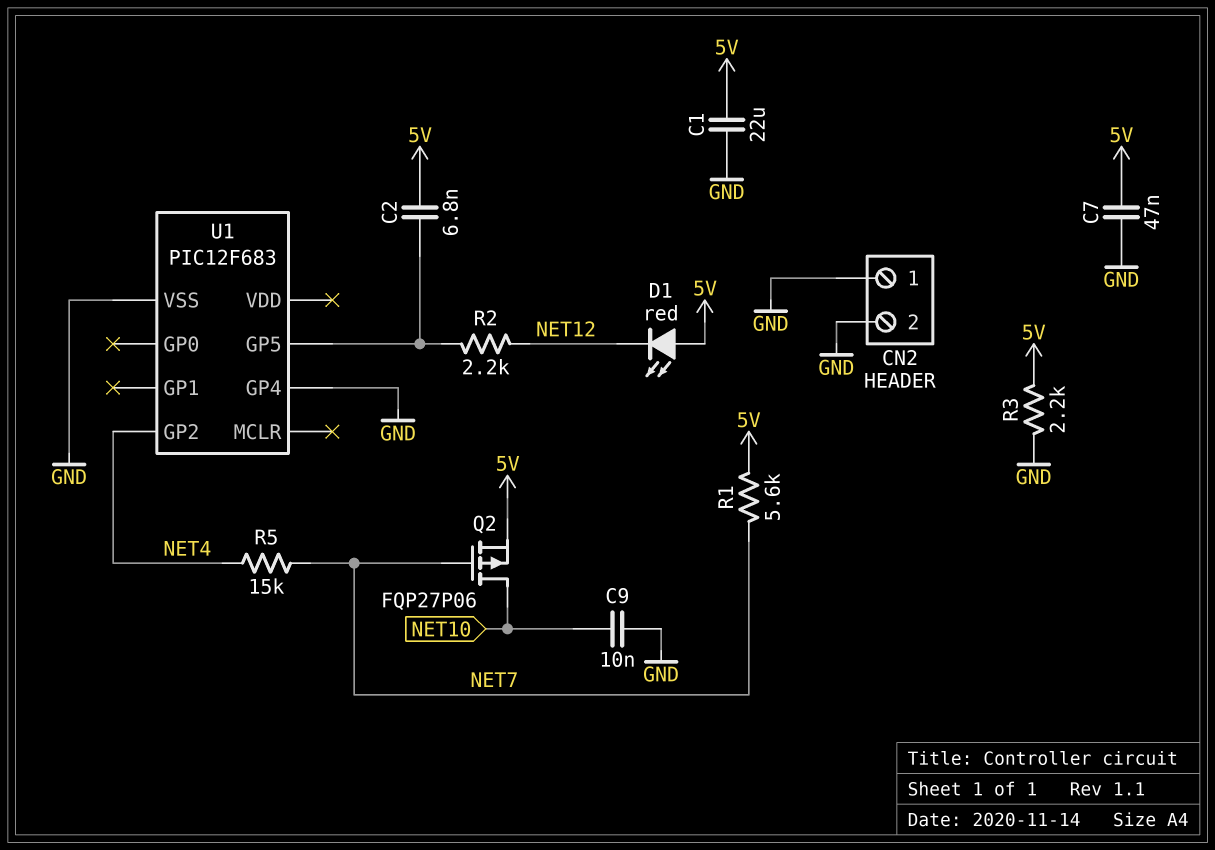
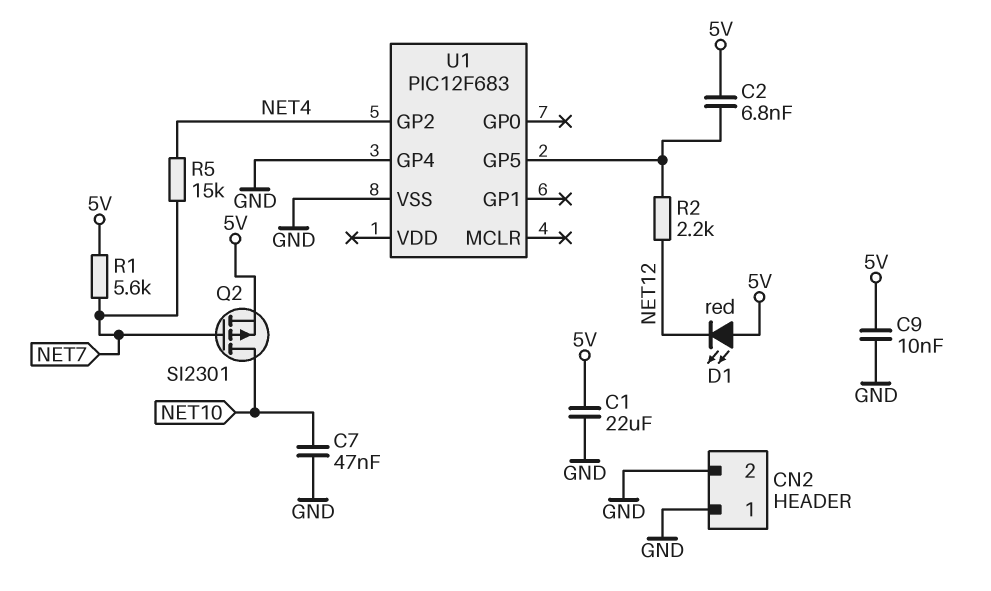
C7: 47nF (5V, GND) -> 47nF (GND, NET10)
C9: 10nF (GND, NET10) -> 10nF (5V, GND)
Q2: PMOS FQP27P06 (G NET7, D NET10, S 5V) -> PMOS SI2301 (G NET7, D NET10, S 5V)
R3: 2.2k (5V, GND) -> none

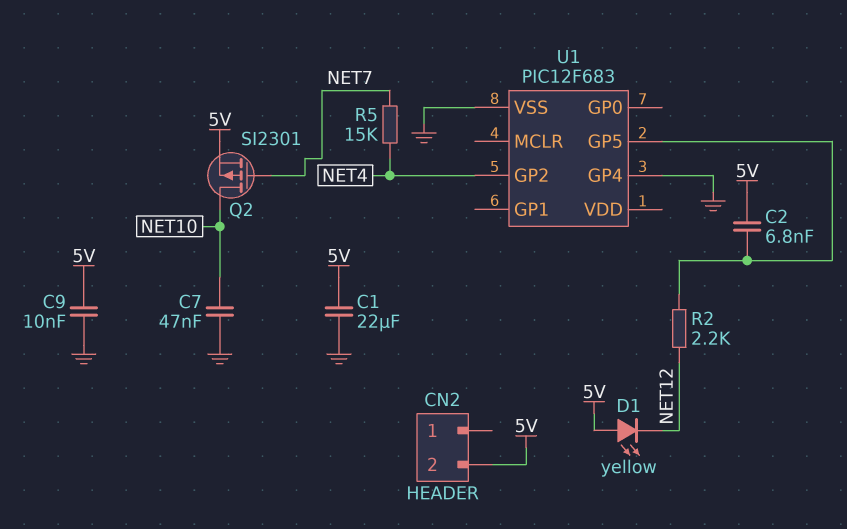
CN2 pin 1: GND -> none
CN2 pin 2: GND -> 5V
D1: LED red (A 5V, K NET12) -> LED yellow (A 5V, K NET12)
R1: 5.6k (5V, NET7) -> none

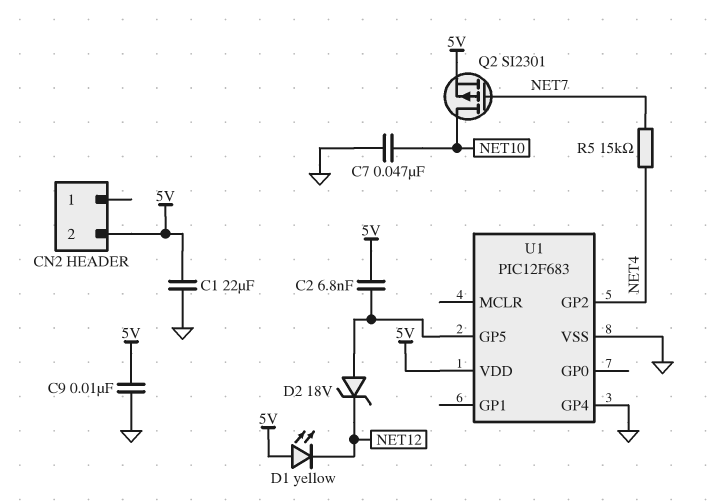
D2: none -> zener 18V (A U1/GP5, K NET12)
R2: 2.2k (NET12, U1/GP5) -> none
U1 pin VDD: none -> 5V

